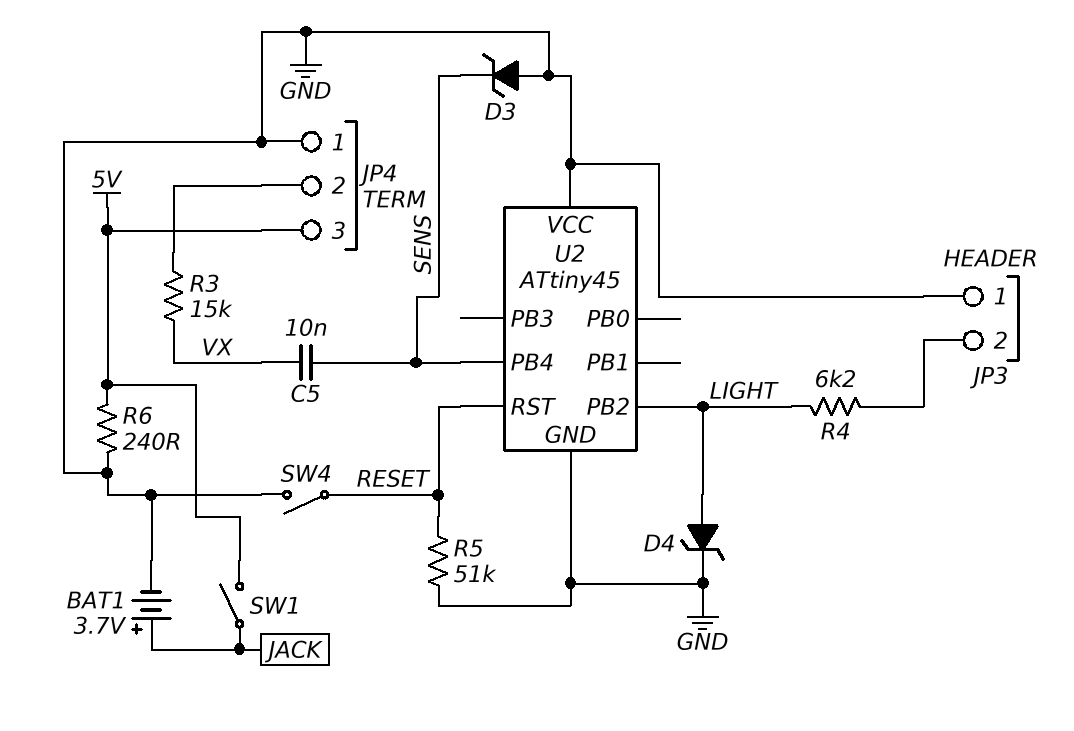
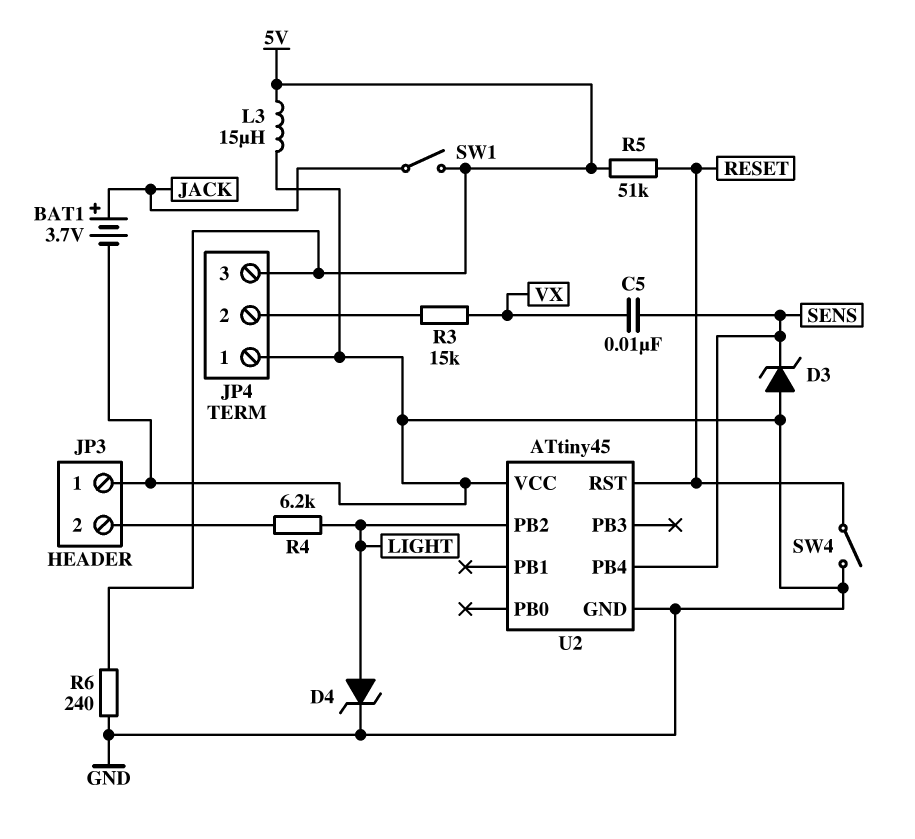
L3: none -> 15uH (5V, GND)
R5: 51k (GND, RESET) -> 51k (5V, RESET)

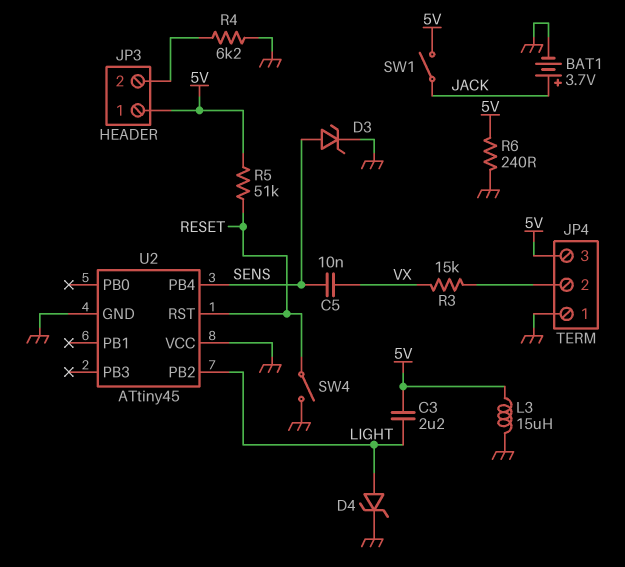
C3: none -> 2.2uF (5V, LIGHT)
D3: zener (A GND, K SENS) -> zener (A SENS, K GND)
JP3 pin 1: GND -> 5V
R4: 6.2k (JP3/2, LIGHT) -> 6.2k (GND, JP3/2)

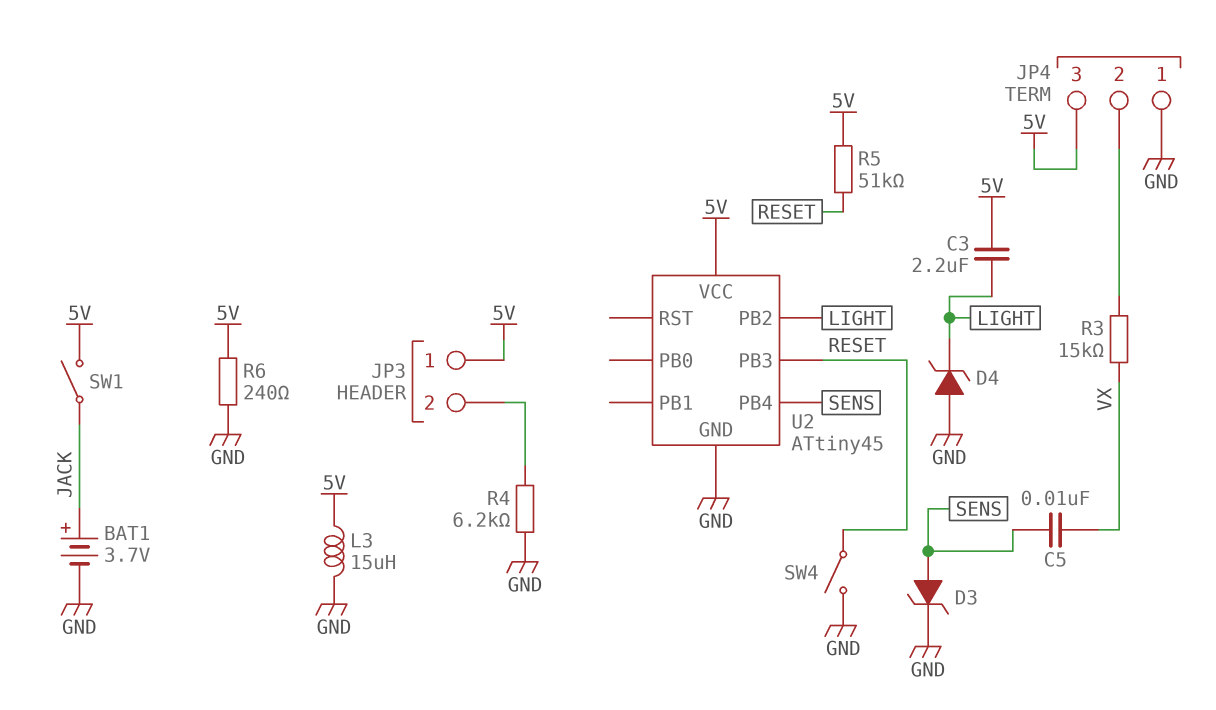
D4: zener (A LIGHT, K GND) -> zener (A GND, K LIGHT)
U2 pin PB3: none -> RESET
U2 pin RST: RESET -> none
U2 pin VCC: GND -> 5V

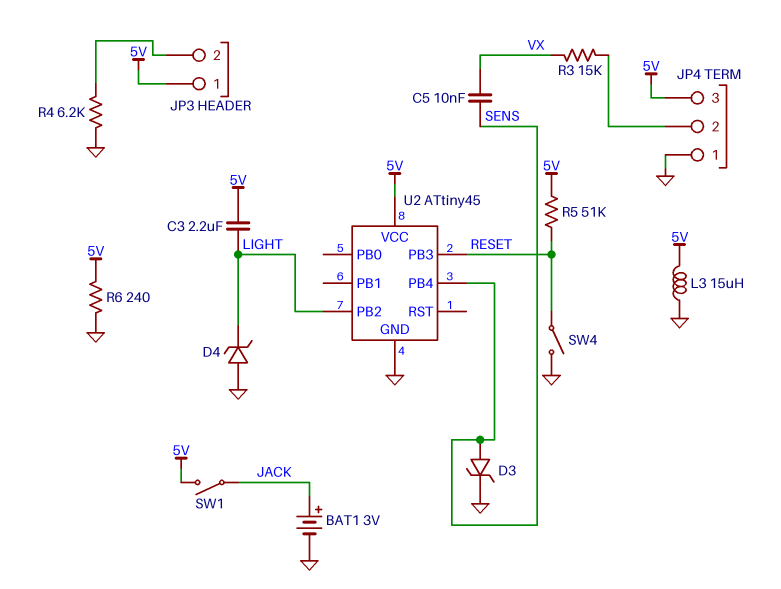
BAT1: 3.7V (plus JACK, minus GND) -> 3V (plus JACK, minus GND)

